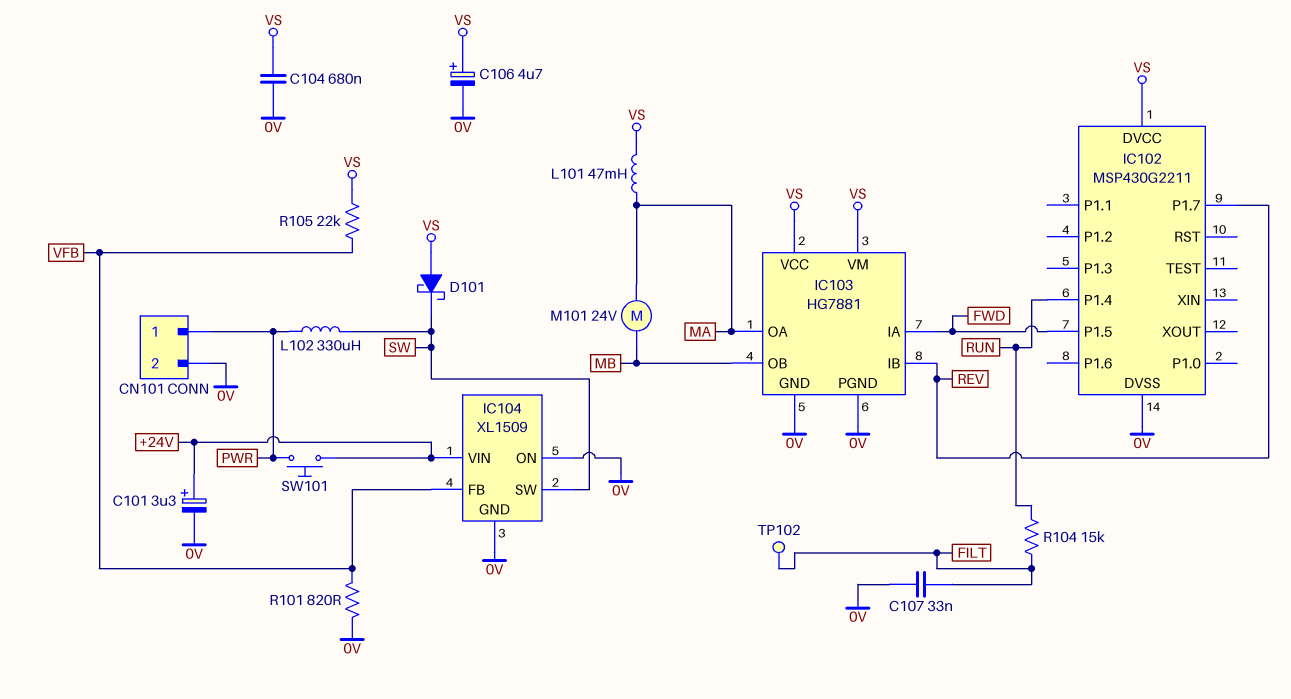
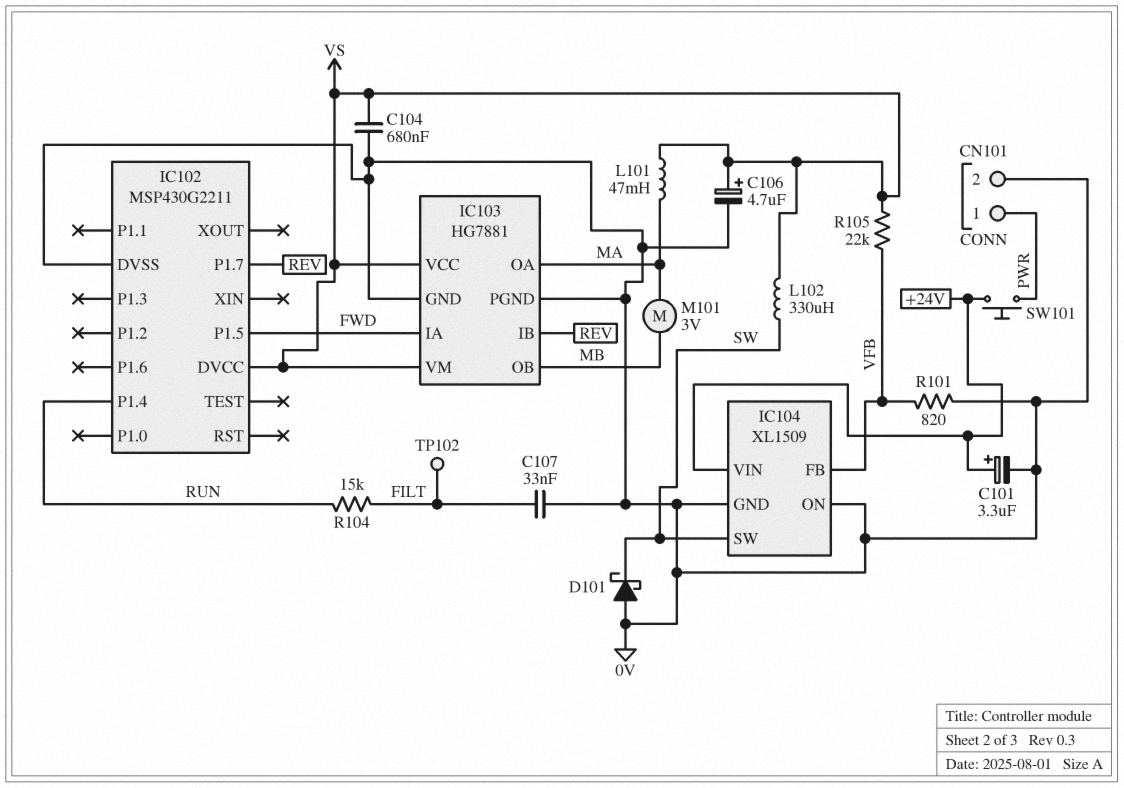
D101: schottky (A VS, K SW) -> schottky (A 0V, K SW)
L102: 330uH (PWR, SW) -> 330uH (SW, VS)
M101: motor 24V (MA, MB) -> motor 3V (MA, MB)

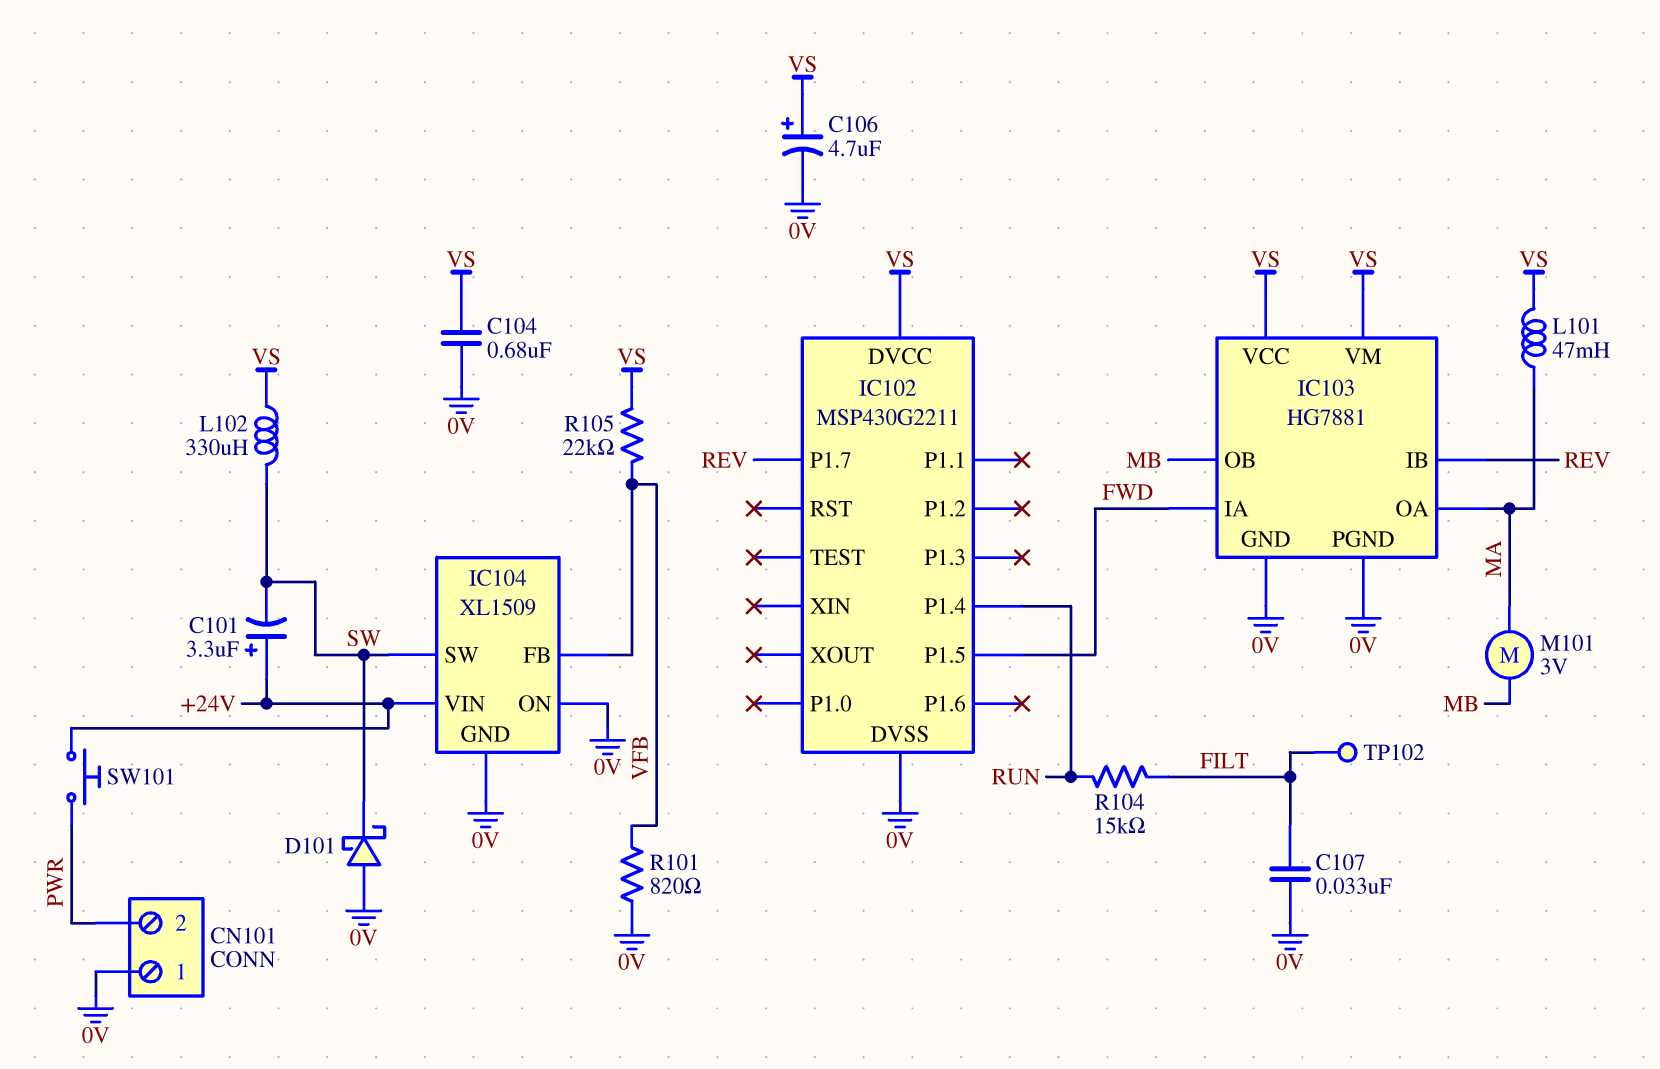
C101: 3.3uF (plus +24V, minus 0V) -> 3.3uF (plus +24V, minus SW)
CN101 pin 1: PWR -> 0V
CN101 pin 2: 0V -> PWR

